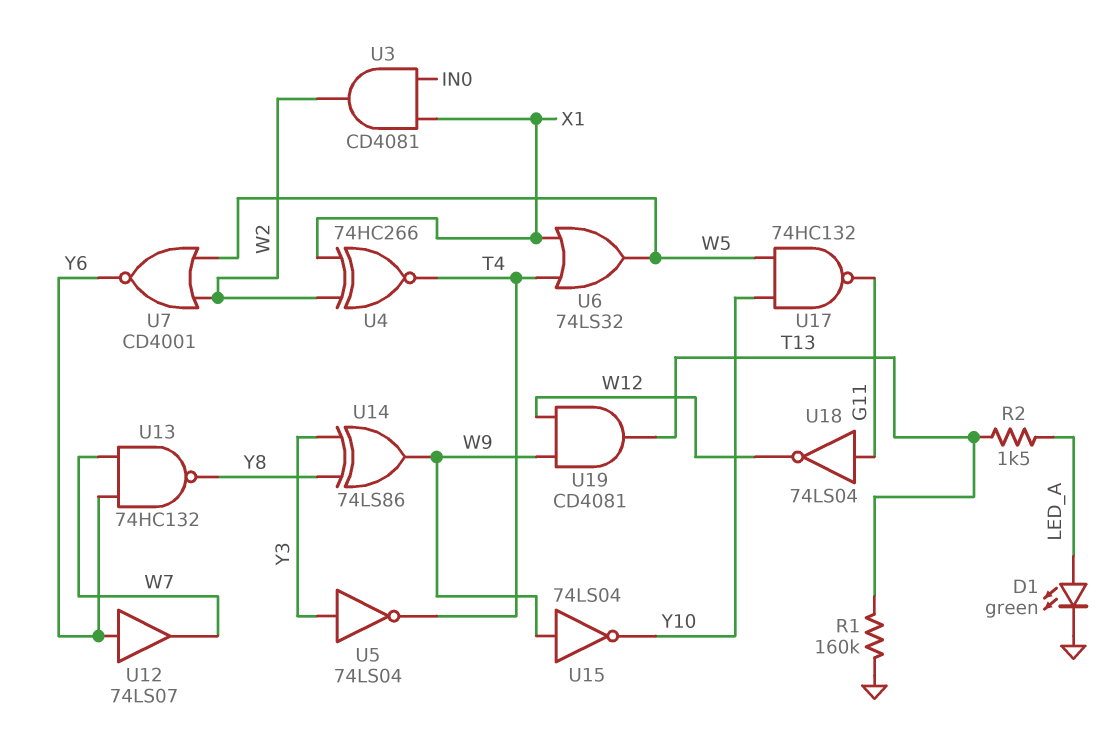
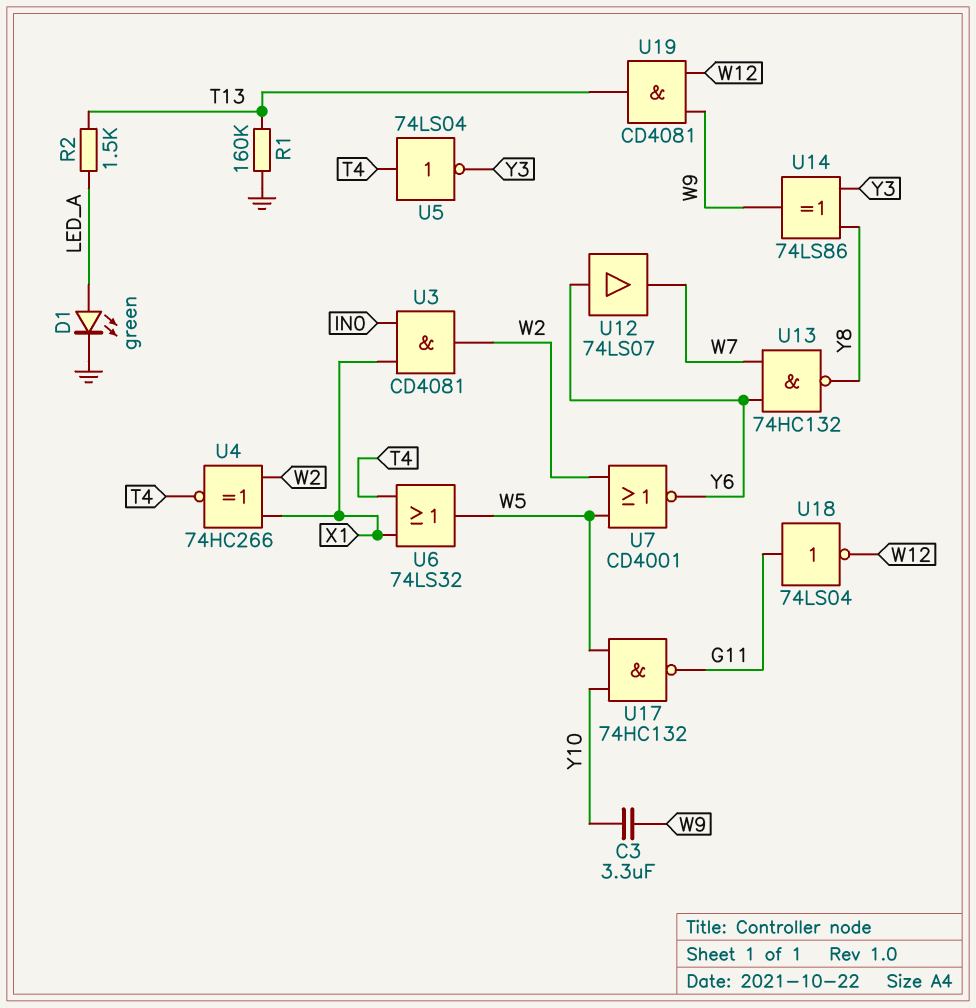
C3: none -> 3.3uF (W9, Y10)
U5: NOT 74LS04 (in Y3, out T4) -> NOT 74LS04 (in T4, out Y3)
U15: NOT 74LS04 (in W9, out Y10) -> none

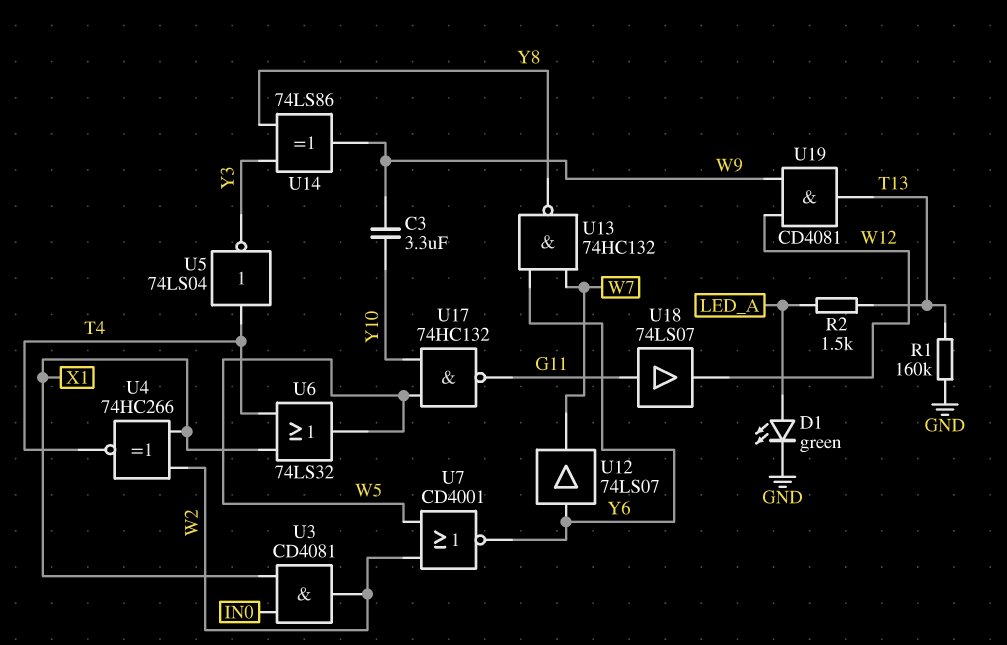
U18: NOT 74LS04 (in G11, out W12) -> buffer 74LS07 (in G11, out W12)

